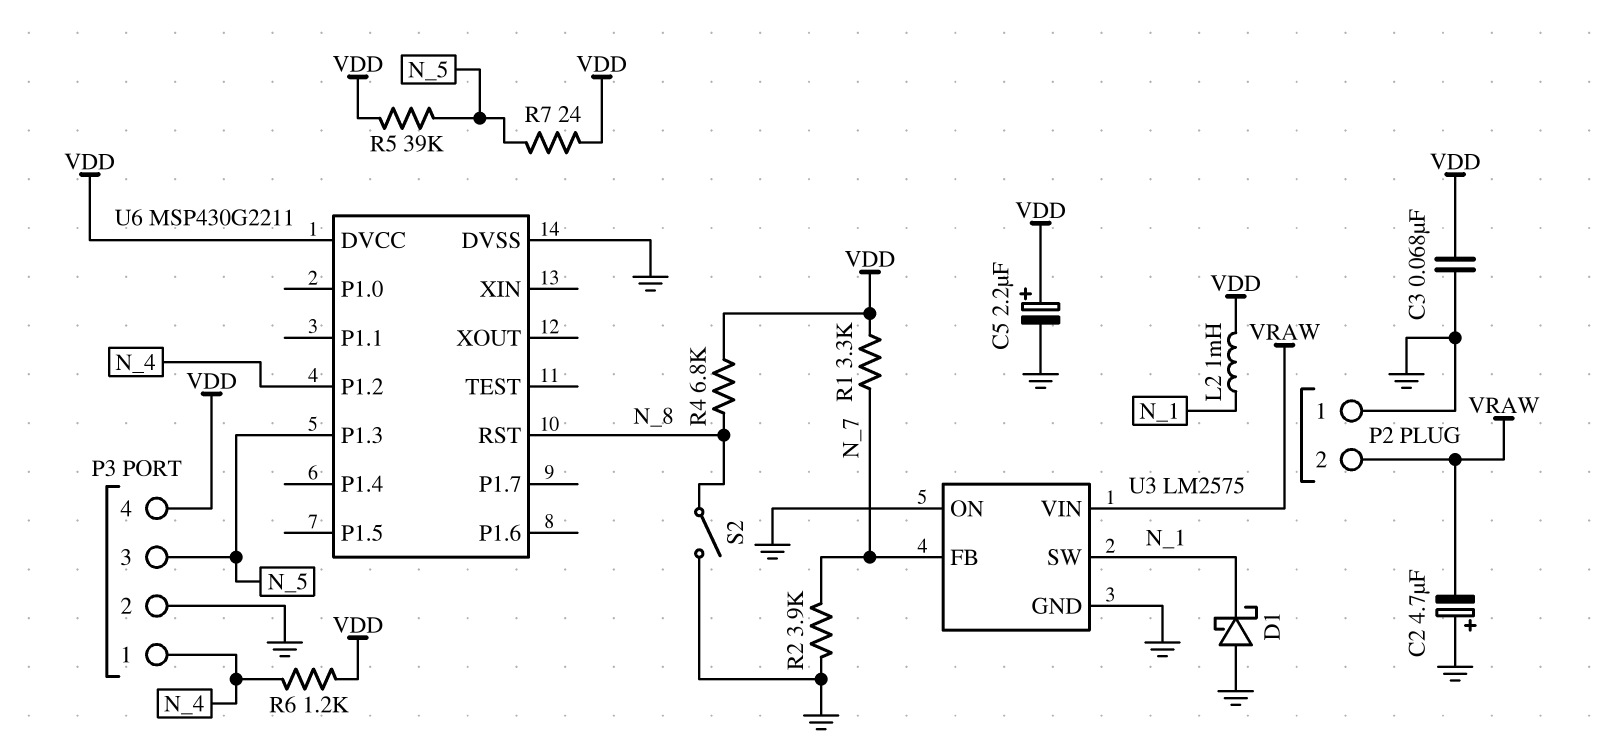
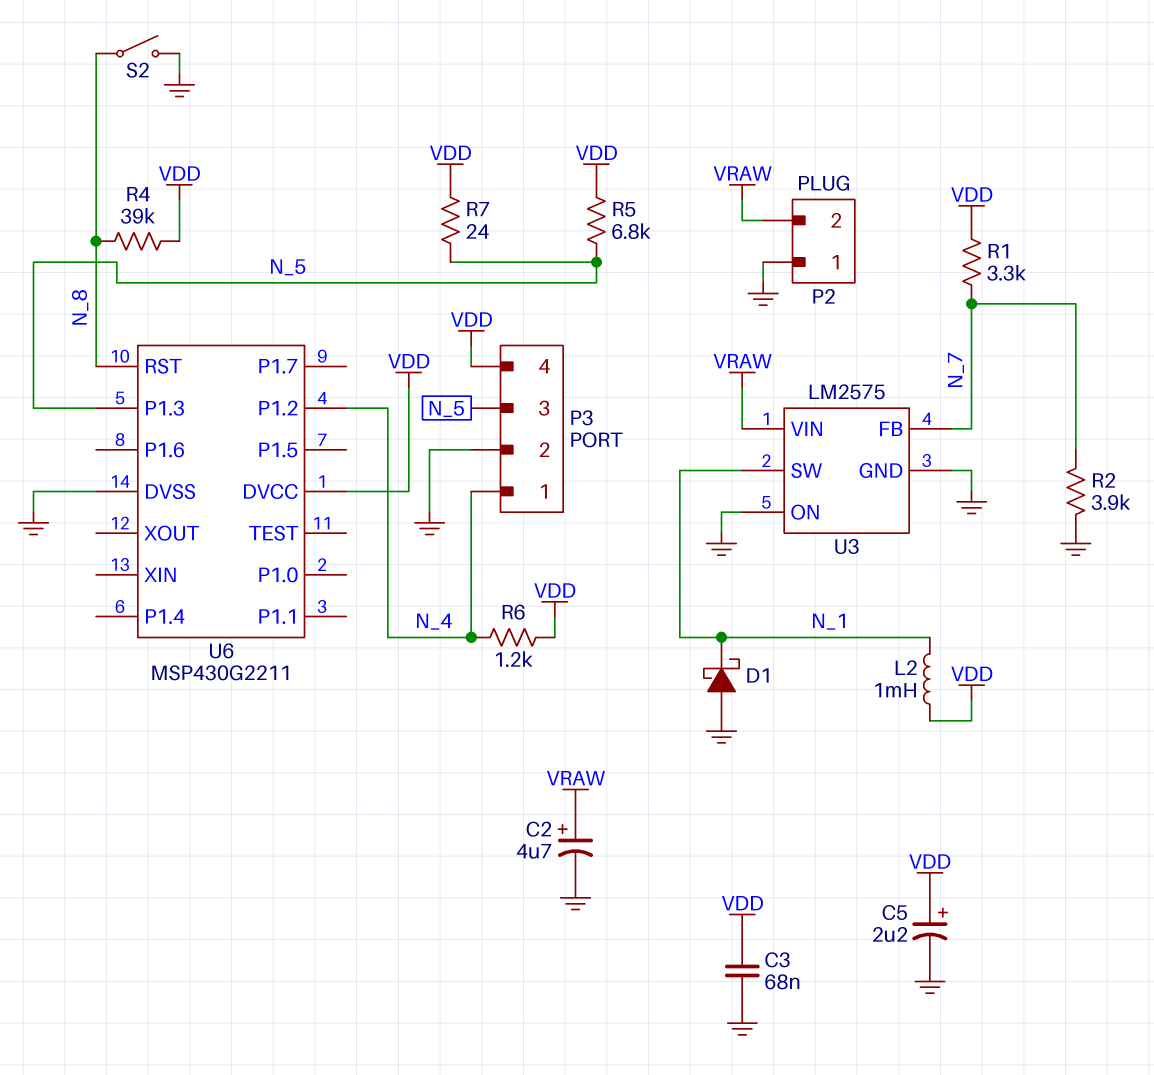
C2: 4.7uF (plus GND, minus VRAW) -> 4.7uF (plus VRAW, minus GND)
R4: 6.8k (N_8, VDD) -> 39k (N_8, VDD)
R5: 39k (N_5, VDD) -> 6.8k (N_5, VDD)

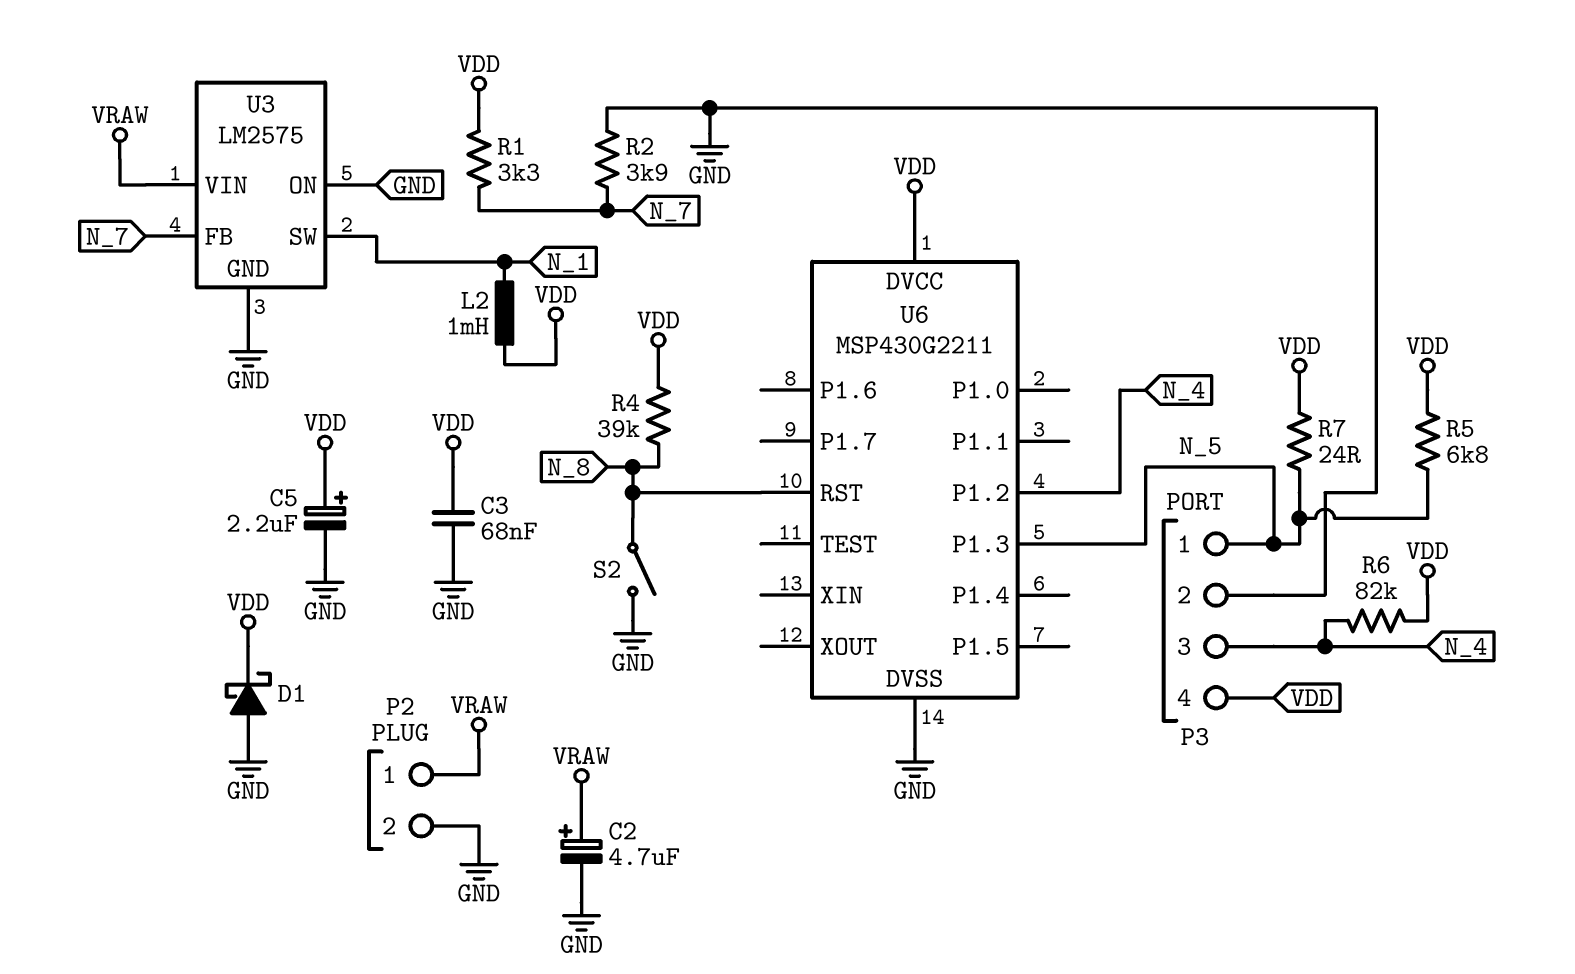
D1: schottky (A GND, K N_1) -> schottky (A GND, K VDD)
P2 pin 1: GND -> VRAW
P2 pin 2: VRAW -> GND
P3 pin 1: N_4 -> N_5
P3 pin 3: N_5 -> N_4
R6: 1.2k (N_4, VDD) -> 82k (N_4, VDD)

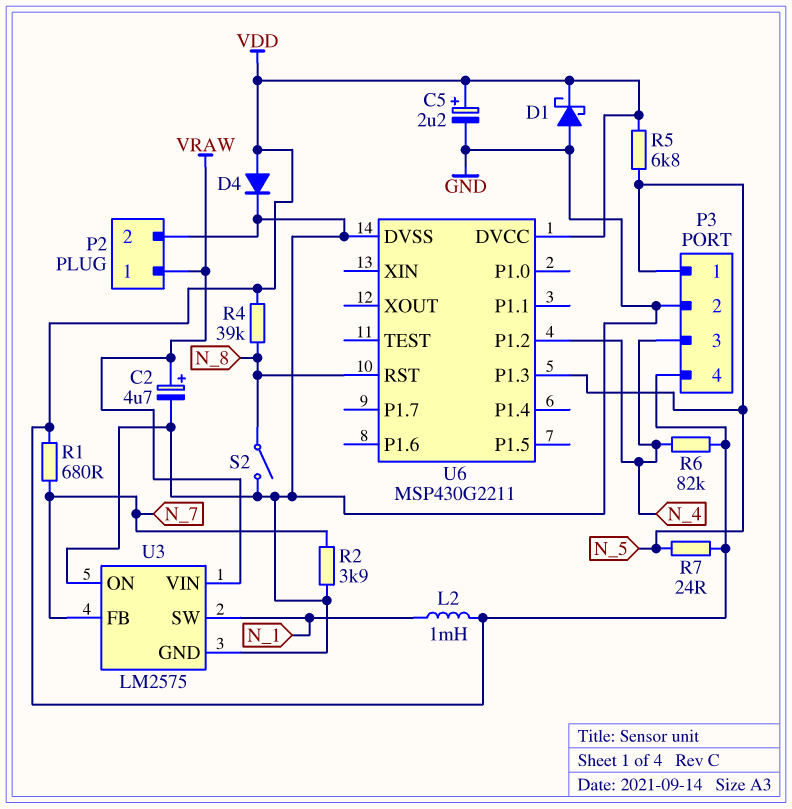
C3: 68nF (GND, VDD) -> none
D4: none -> diode (A VDD, K GND)
R1: 3.3k (N_7, VDD) -> 680 (N_7, VDD)

